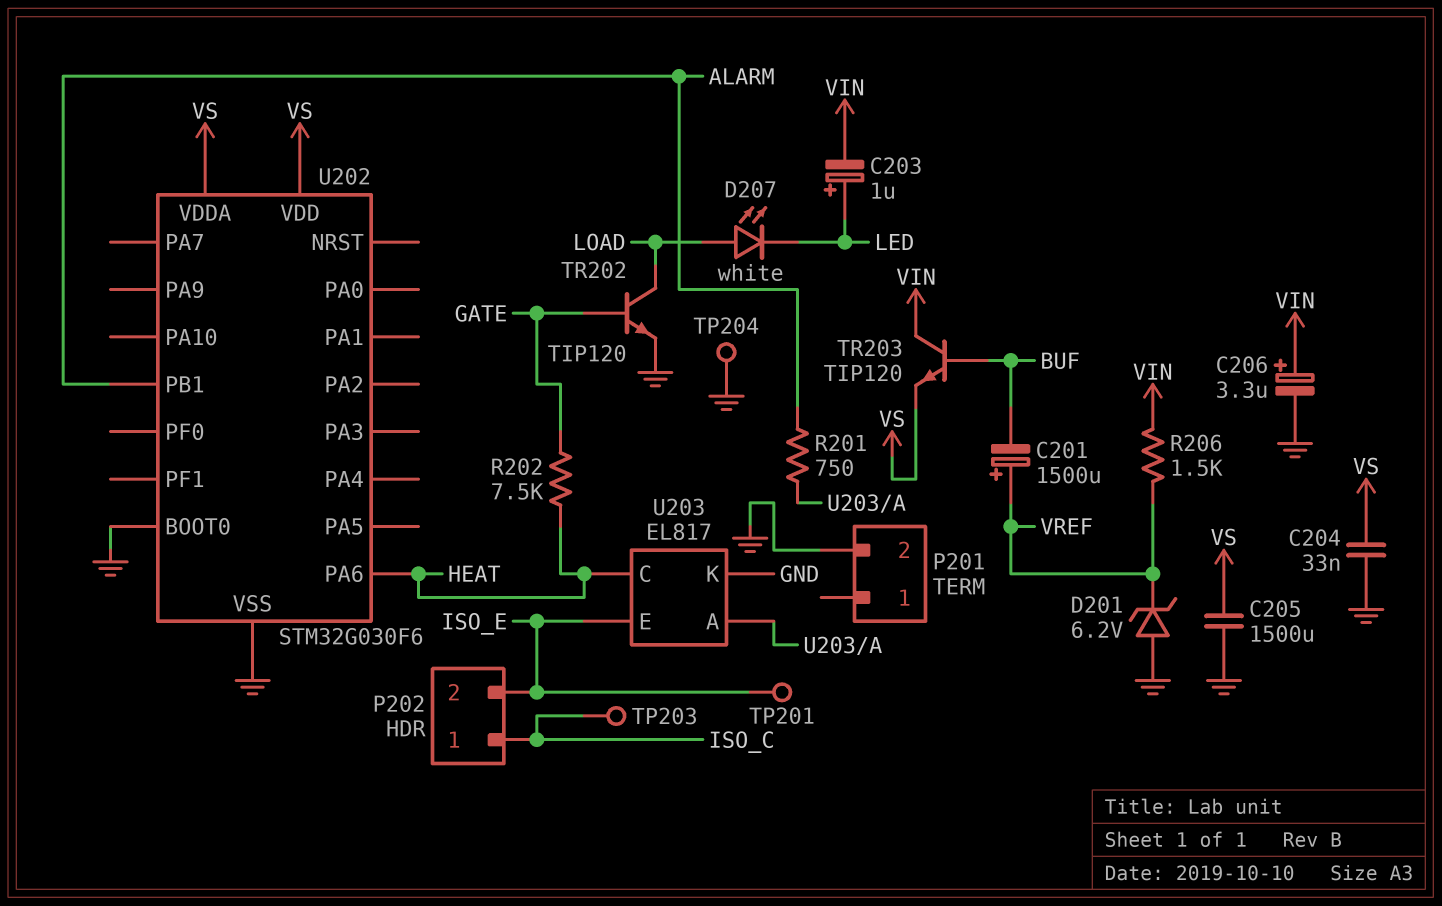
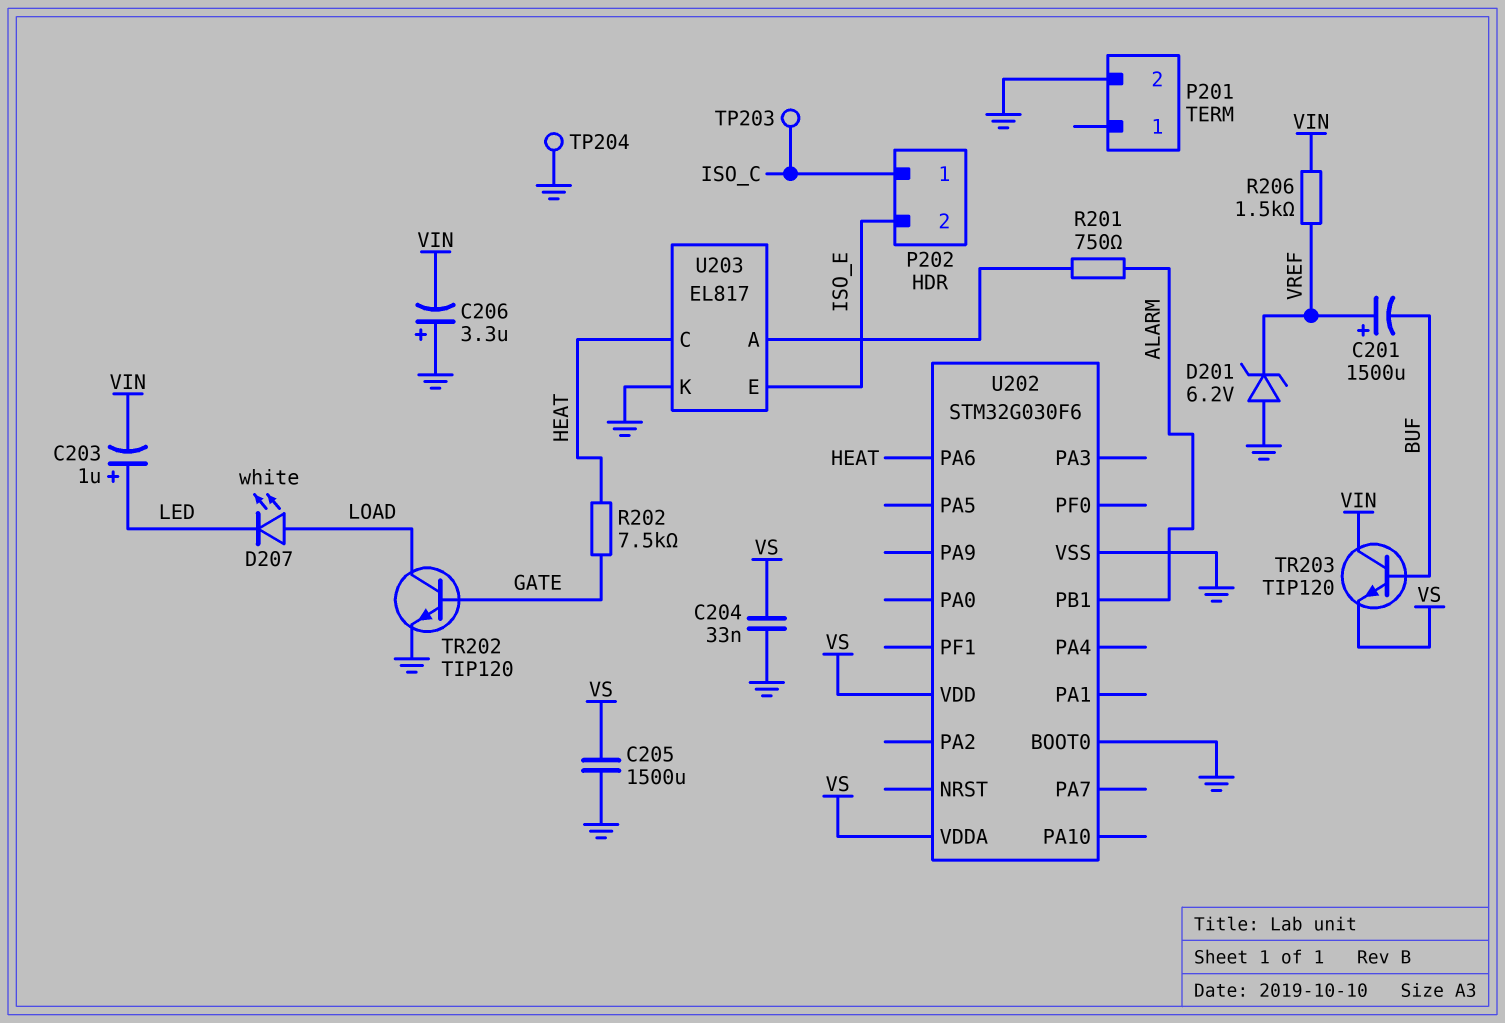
C206: 3.3uF (plus VIN, minus GND) -> 3.3uF (plus GND, minus VIN)
TP201: test point (ISO_E) -> none

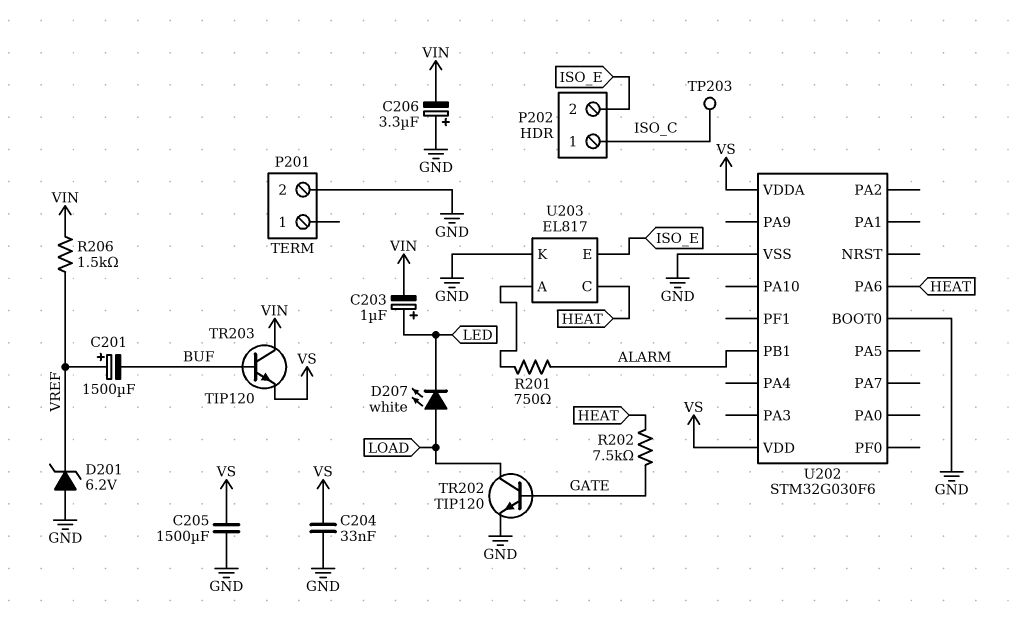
TP204: test point (GND) -> none

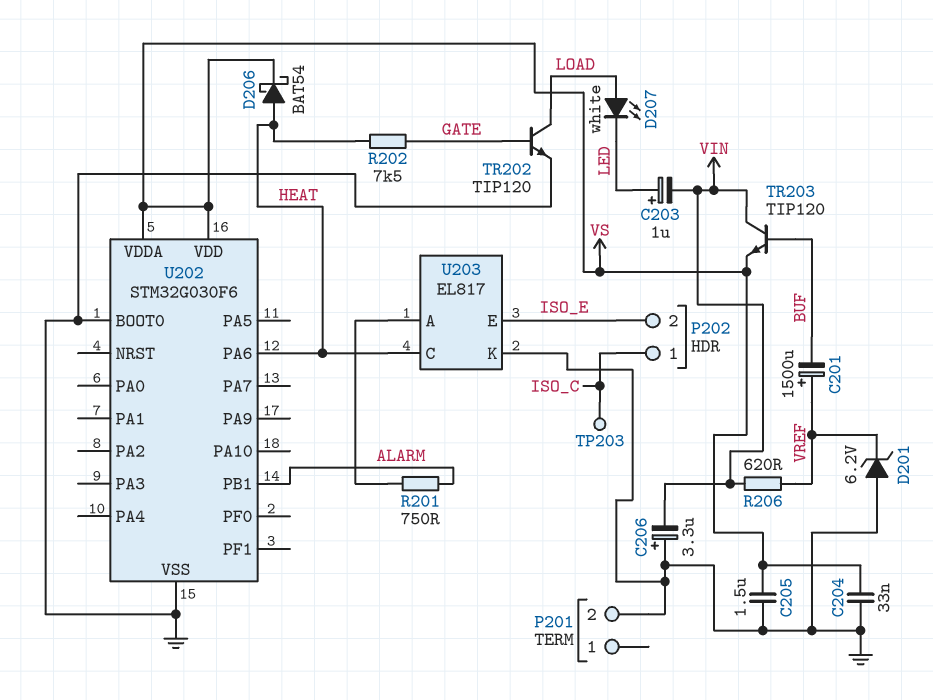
C205: 1500uF (GND, VS) -> 1.5uF (GND, VS)
D206: none -> schottky BAT54 (A HEAT, K VS)
R206: 1.5k (VIN, VREF) -> 620 (VIN, VREF)

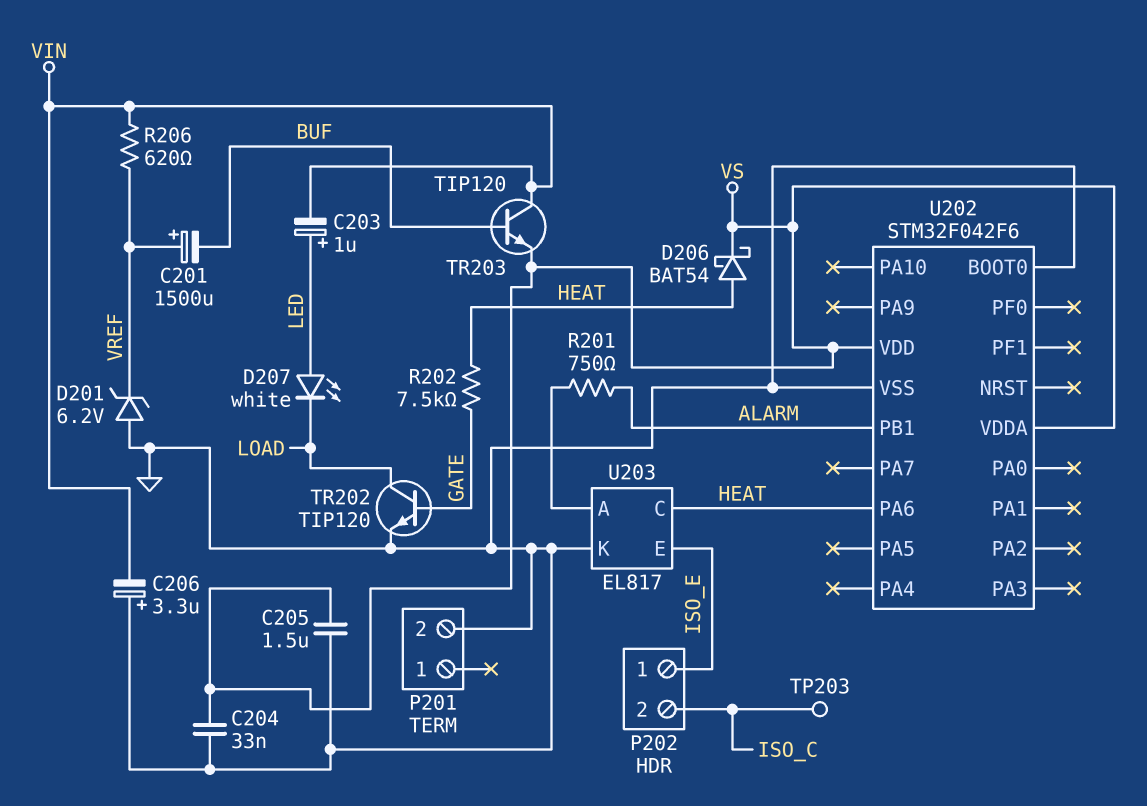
D207: LED white (A LOAD, K LED) -> LED white (A LED, K LOAD)
P202 pin 1: ISO_C -> ISO_E
P202 pin 2: ISO_E -> ISO_C
U202: STM32G030F6 -> STM32F042F6

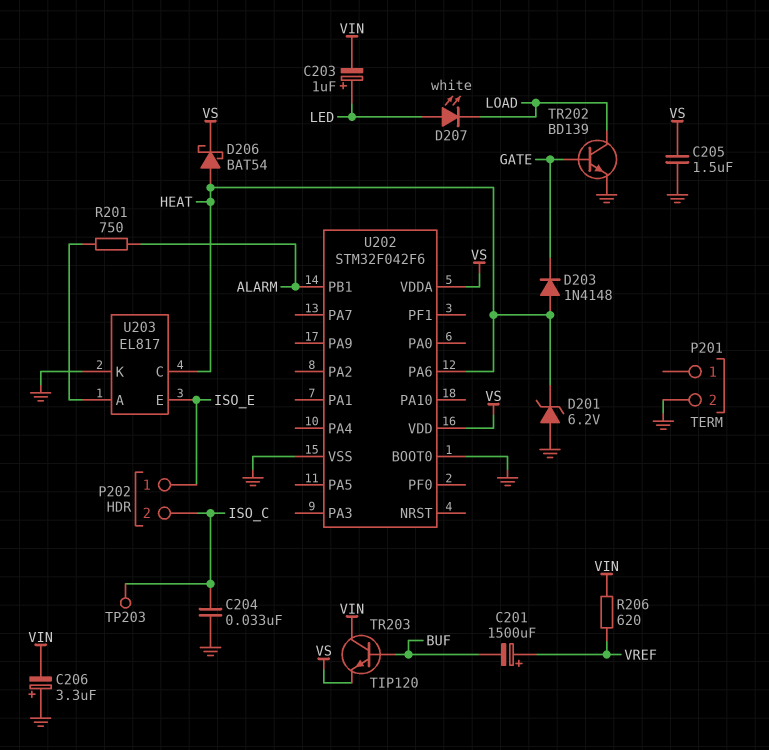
C204: 33nF (GND, VS) -> 33nF (GND, ISO_C)
D201: zener 6.2V (A GND, K VREF) -> zener 6.2V (A GND, K HEAT)
D203: none -> diode 1N4148 (A HEAT, K GATE)
R202: 7.5k (GATE, HEAT) -> none
TR202: NPN TIP120 (B GATE, C LOAD, E GND) -> NPN BD139 (B GATE, C LOAD, E GND)

